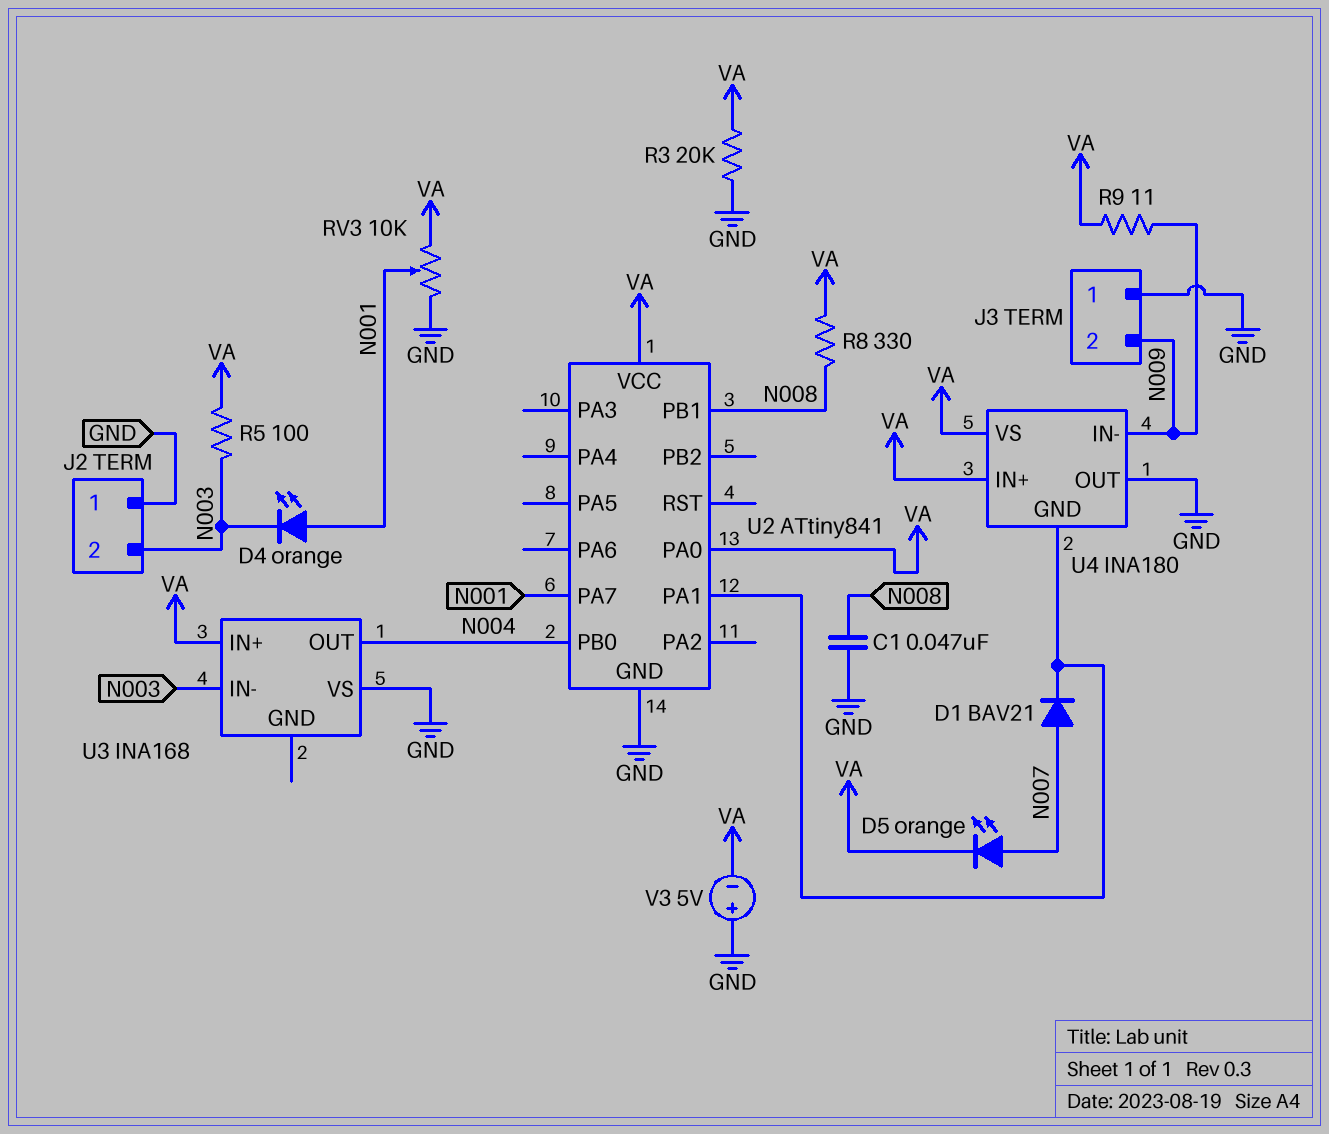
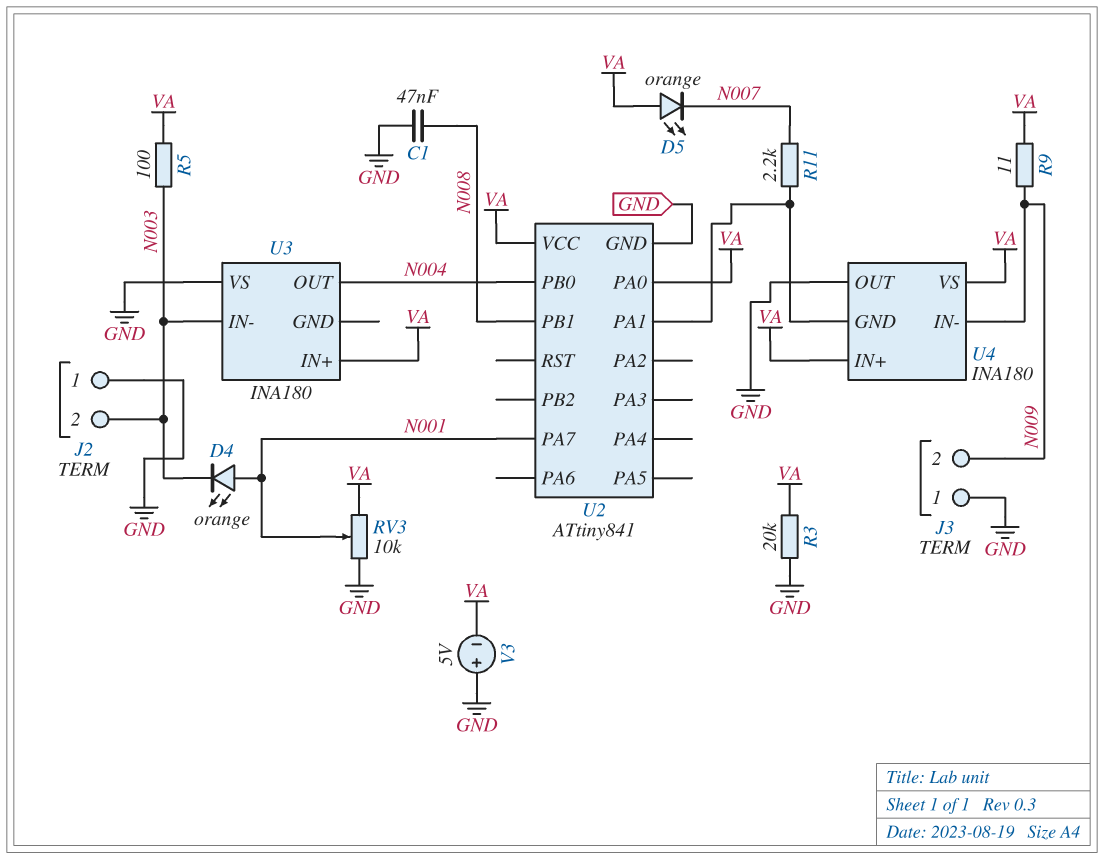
D1: diode BAV21 (A N007, K U2/PA1) -> none
D5: LED orange (A N007, K VA) -> LED orange (A VA, K N007)
R8: 330 (N008, VA) -> none
R11: none -> 2.2k (N007, U2/PA1)
U3: INA168 -> INA180

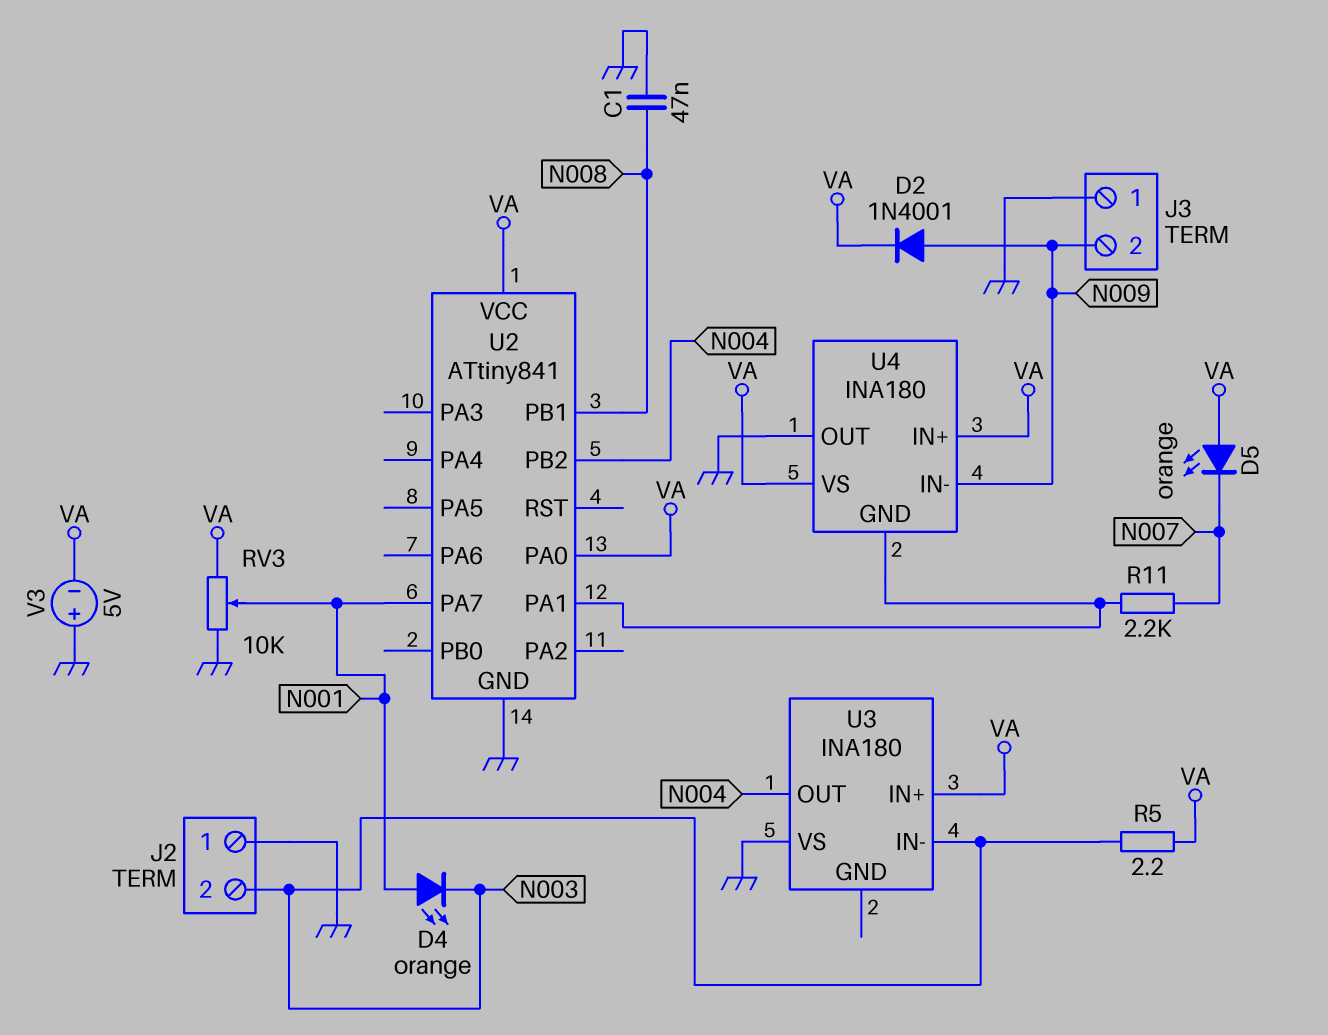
D2: none -> diode 1N4001 (A N009, K VA)
R3: 20k (GND, VA) -> none
R5: 100 (N003, VA) -> 2.2 (N003, VA)
R9: 11 (N009, VA) -> none
U2 pin PB0: N004 -> none
U2 pin PB2: none -> N004

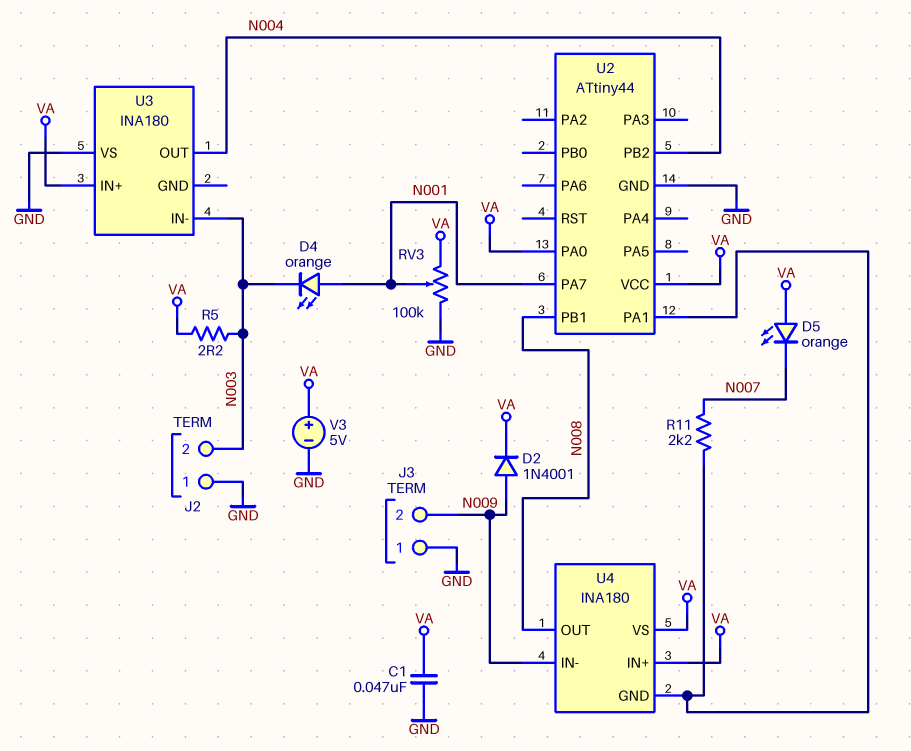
C1: 47nF (GND, N008) -> 47nF (GND, VA)
RV3: 10k (GND, VA, wiper N001) -> 100k (GND, VA, wiper N001)
U2: ATtiny841 -> ATtiny44
U4 pin OUT: GND -> N008
V3: 5V (plus GND, minus VA) -> 5V (plus VA, minus GND)

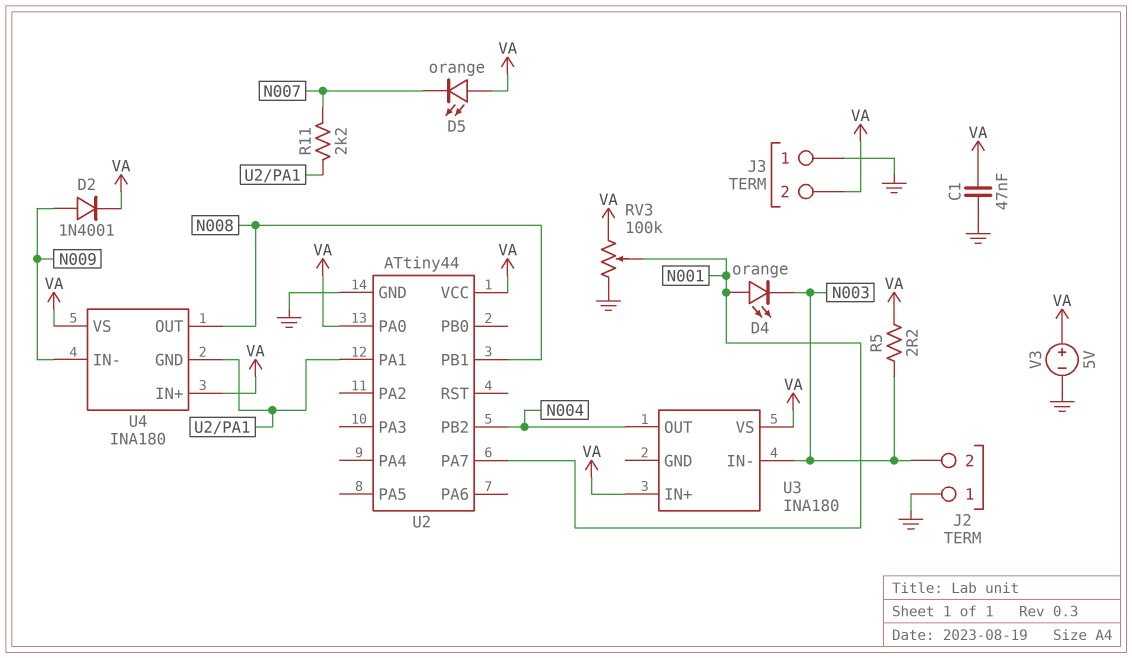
J3 pin 2: N009 -> VA
U3 pin VS: GND -> VA

